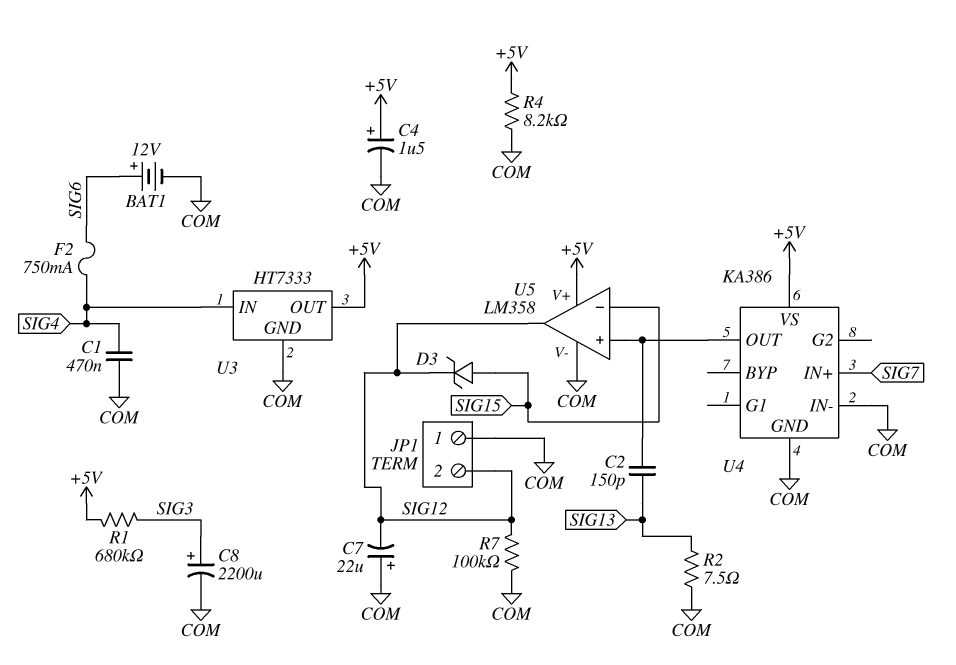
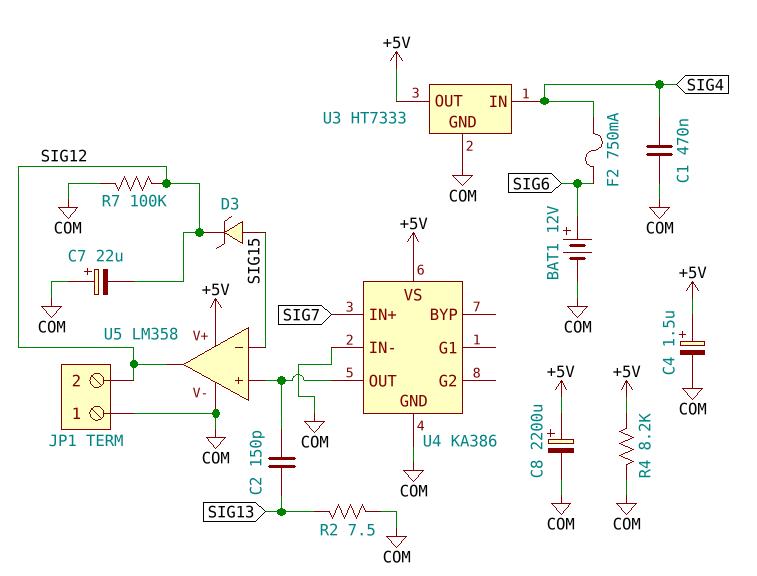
C8: 2200uF (plus SIG3, minus COM) -> 2200uF (plus +5V, minus COM)
R1: 680k (+5V, SIG3) -> none

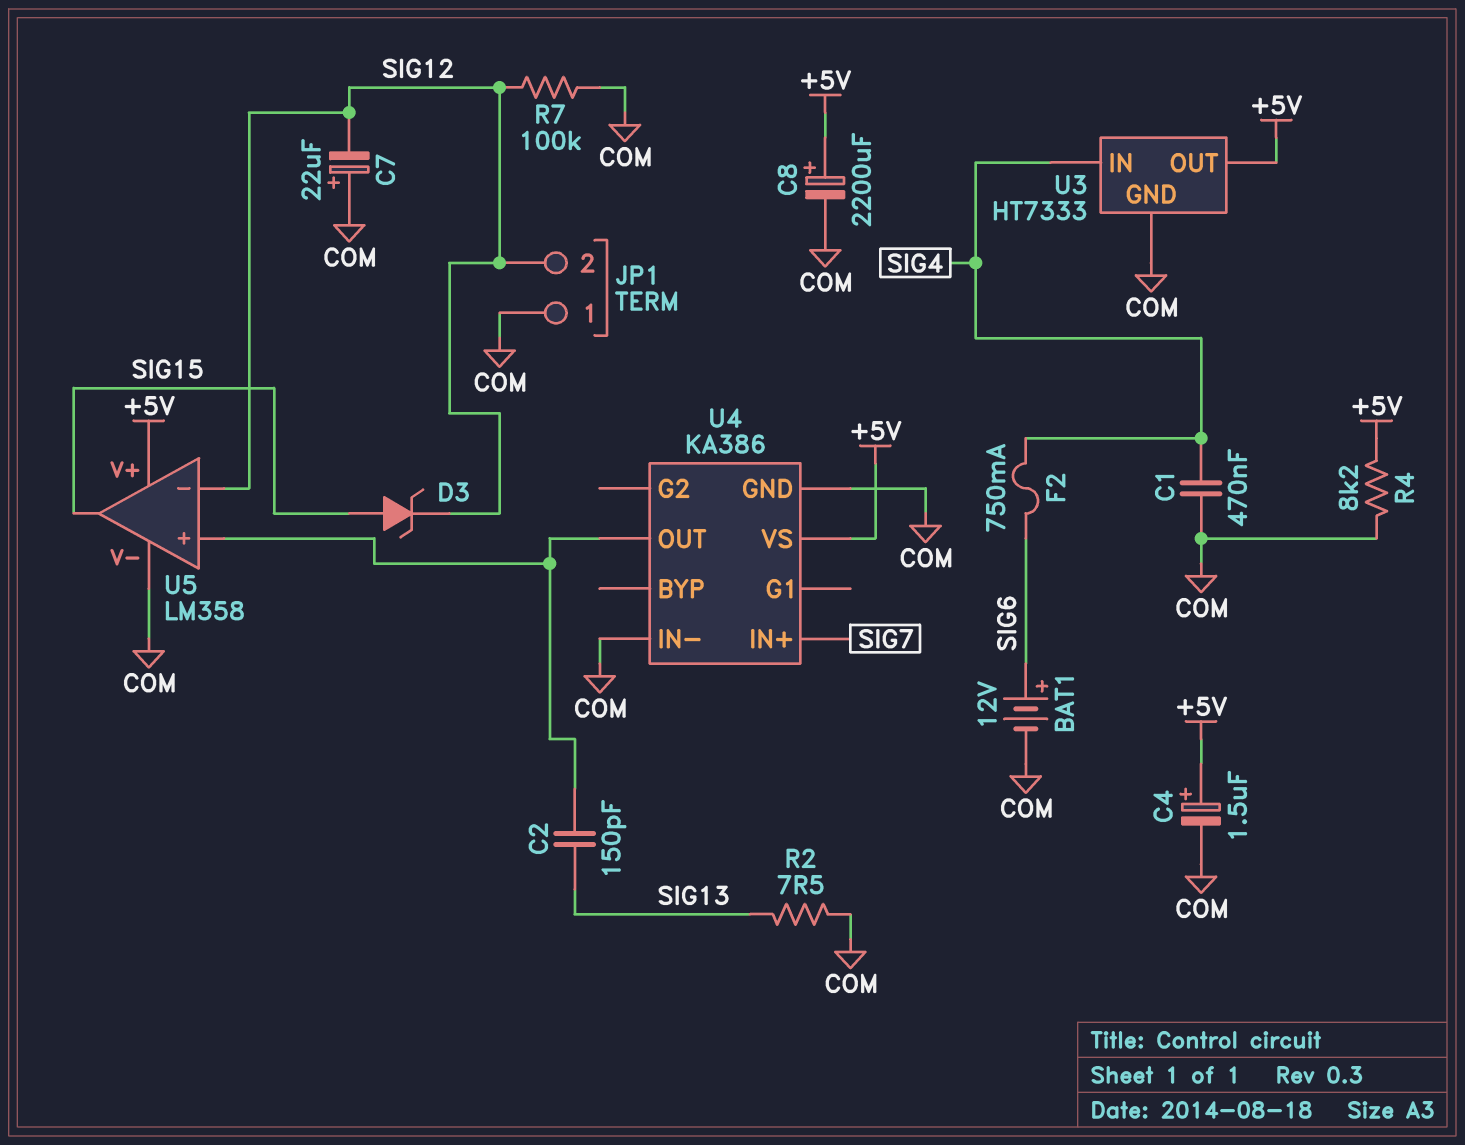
U5 pin in-: SIG15 -> SIG12
U5 pin out: SIG12 -> SIG15

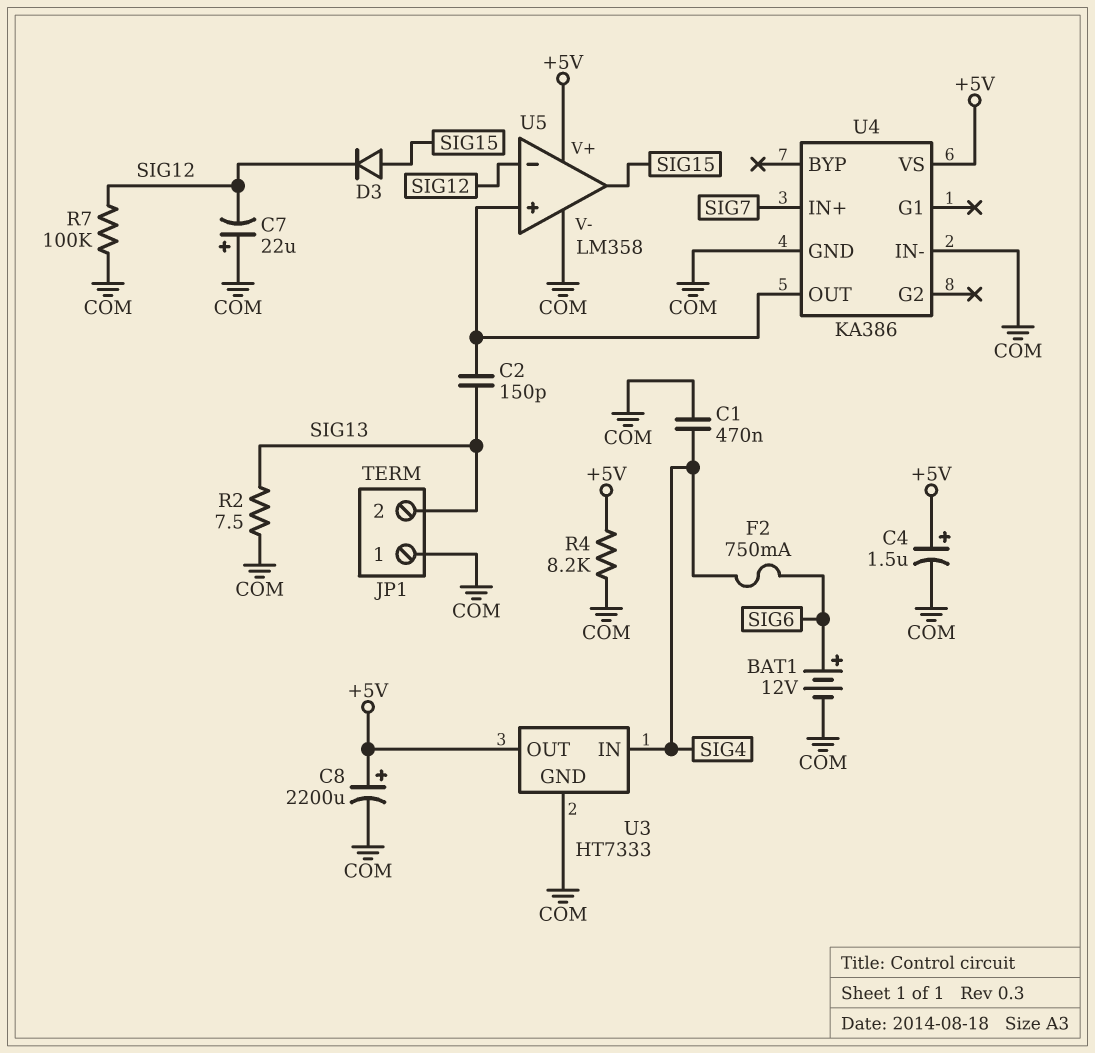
D3: zener (A SIG15, K SIG12) -> diode (A SIG15, K SIG12)
JP1 pin 2: SIG12 -> SIG13

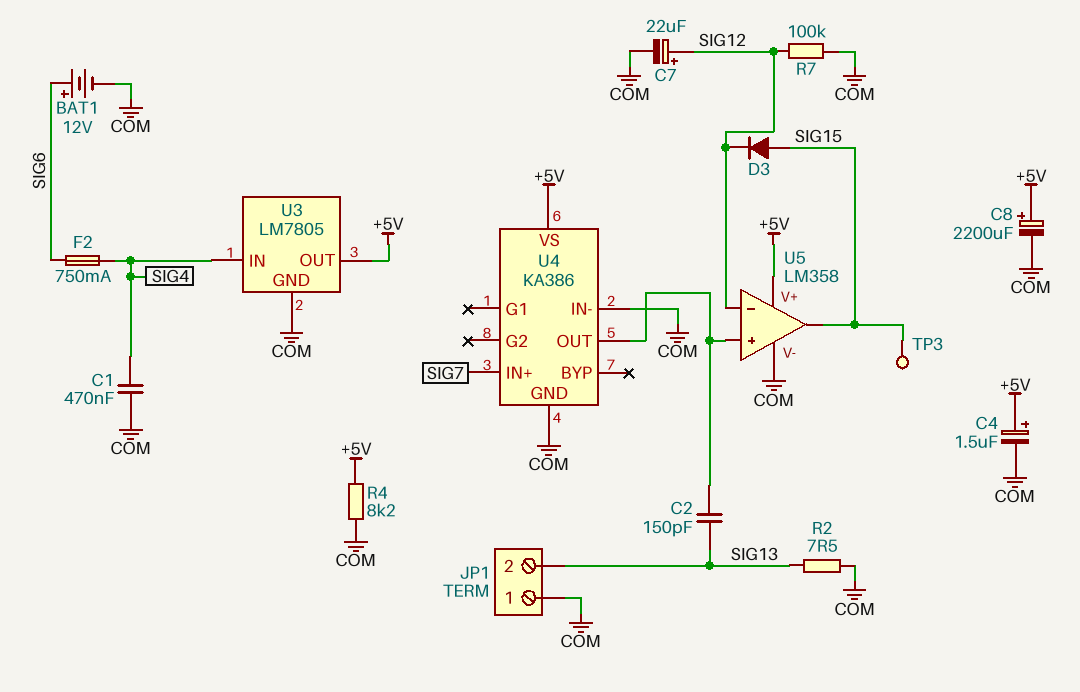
C7: 22uF (plus COM, minus SIG12) -> 22uF (plus SIG12, minus COM)
TP3: none -> test point (SIG15)
U3: HT7333 -> LM7805

